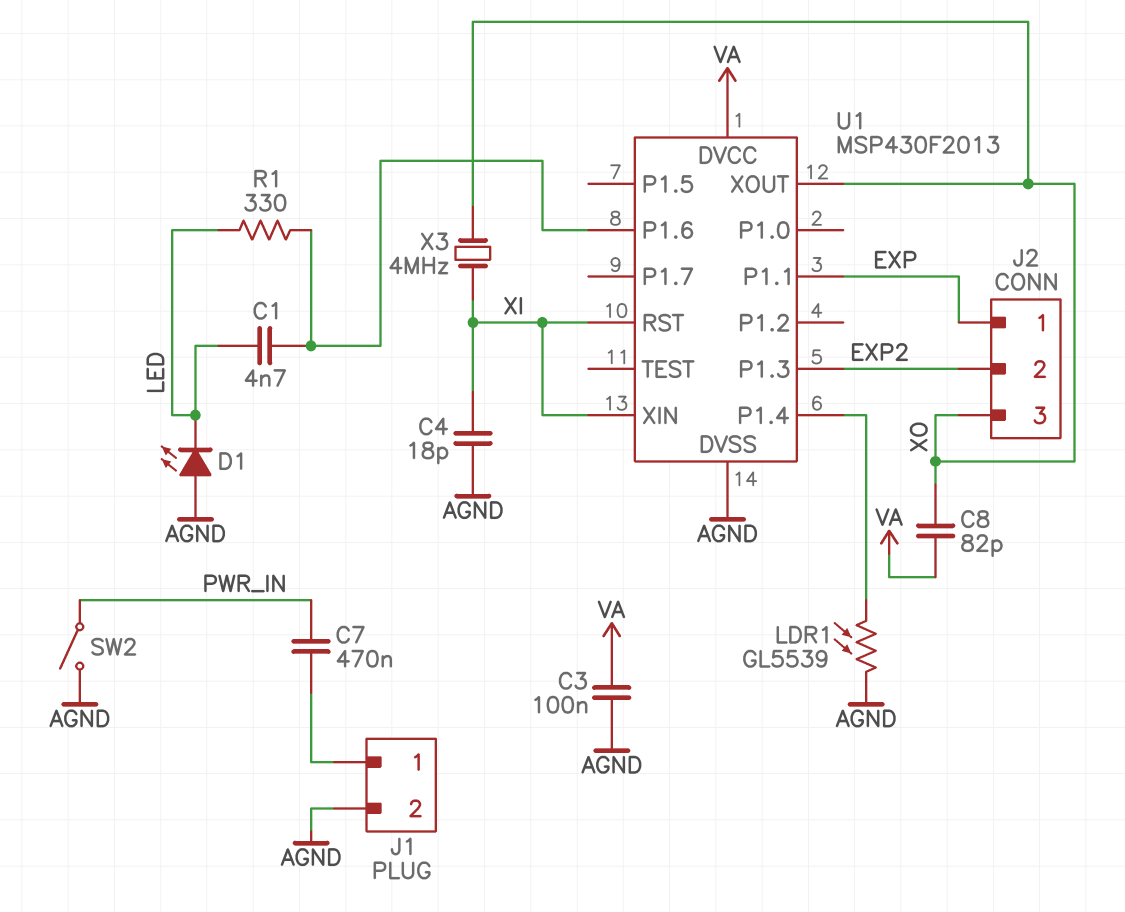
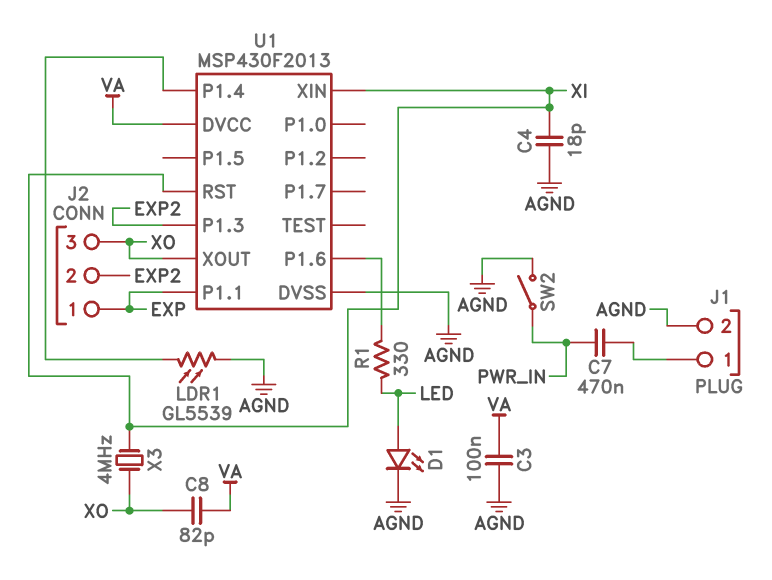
C1: 4.7nF (LED, U1/P1.6) -> none
D1: LED (A AGND, K LED) -> LED (A LED, K AGND)

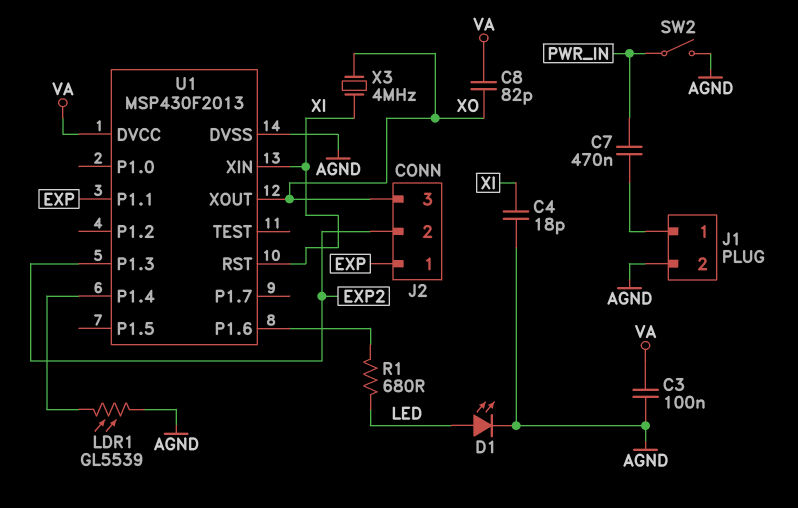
R1: 330 (LED, U1/P1.6) -> 680 (LED, U1/P1.6)

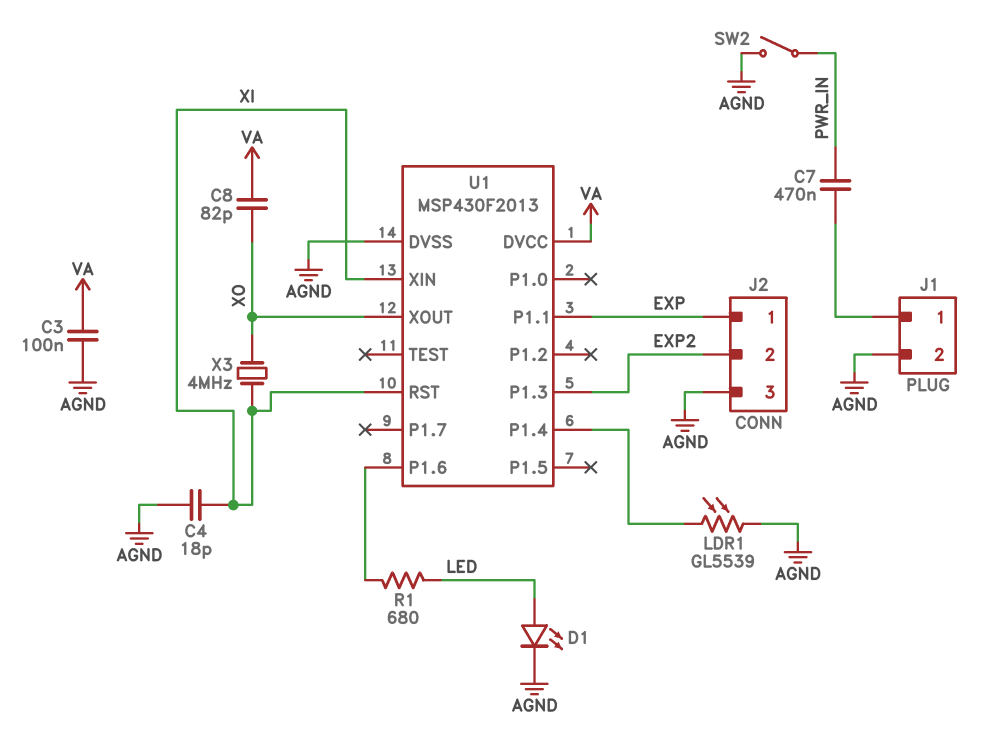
J2 pin 3: XO -> AGND

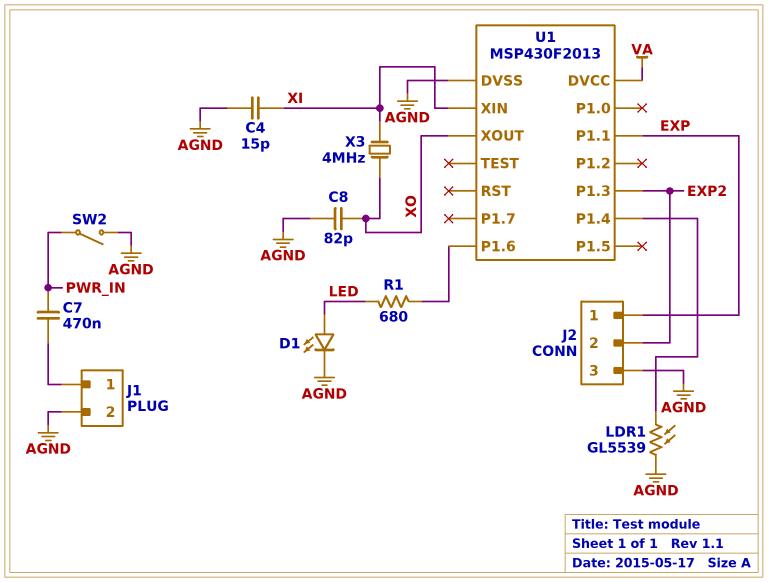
C3: 100nF (AGND, VA) -> none
C4: 18pF (AGND, XI) -> 15pF (AGND, XI)
C8: 82pF (VA, XO) -> 82pF (AGND, XO)
U1 pin RST: XI -> none

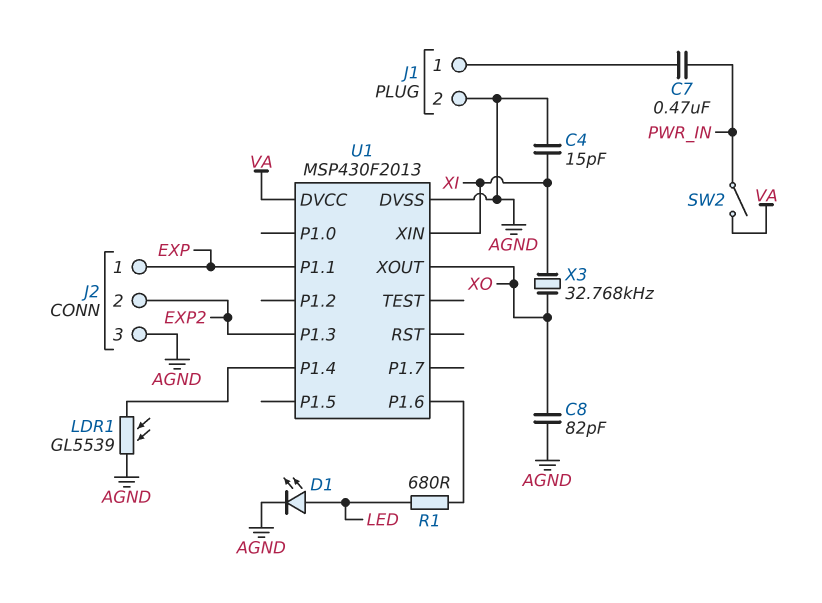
SW2: switch (AGND, PWR_IN) -> switch (PWR_IN, VA)
X3: 4MHz (XI, XO) -> 32.768kHz (XI, XO)

